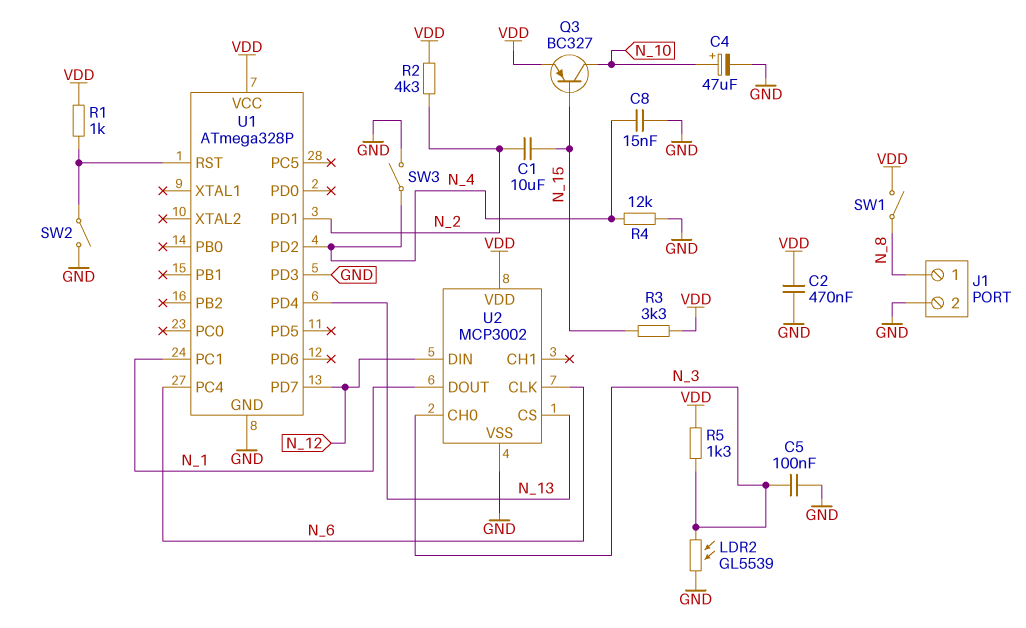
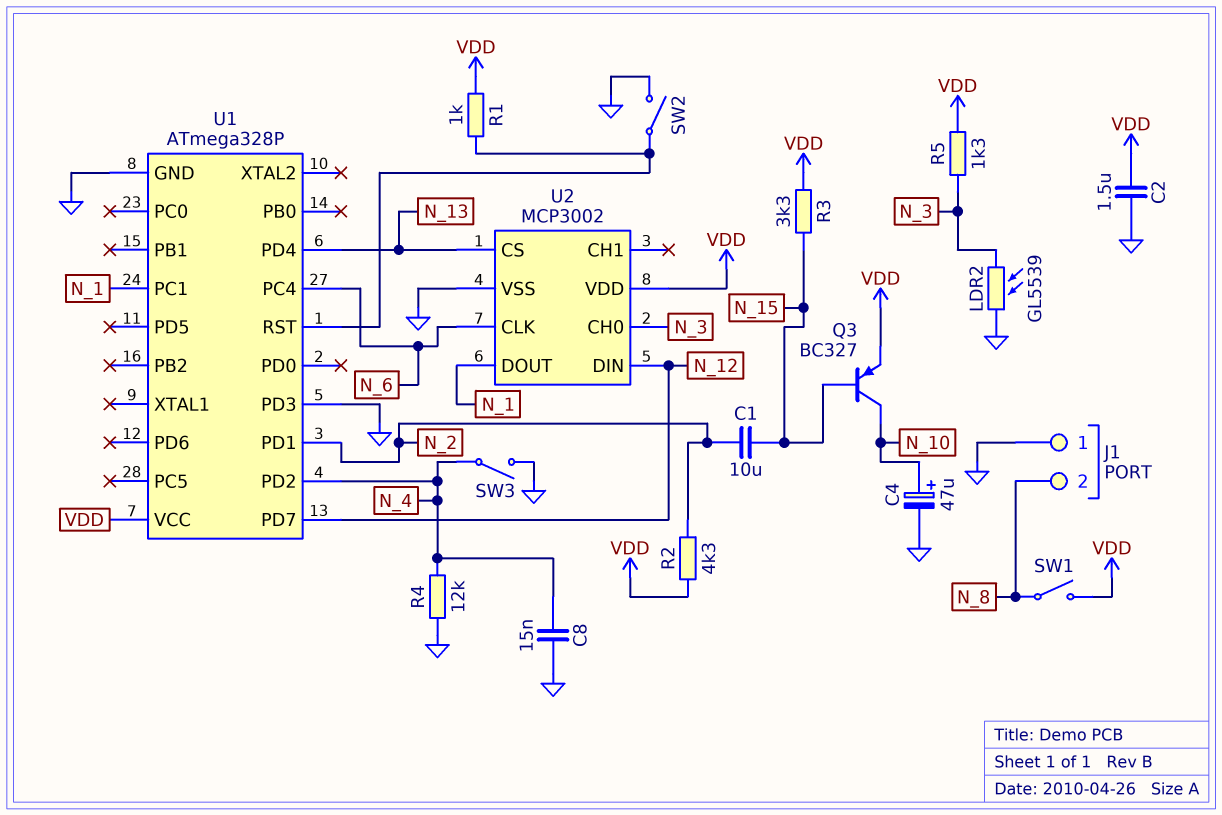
C2: 470nF (GND, VDD) -> 1.5uF (GND, VDD)
C5: 100nF (GND, N_3) -> none
J1 pin 1: N_8 -> GND
J1 pin 2: GND -> N_8

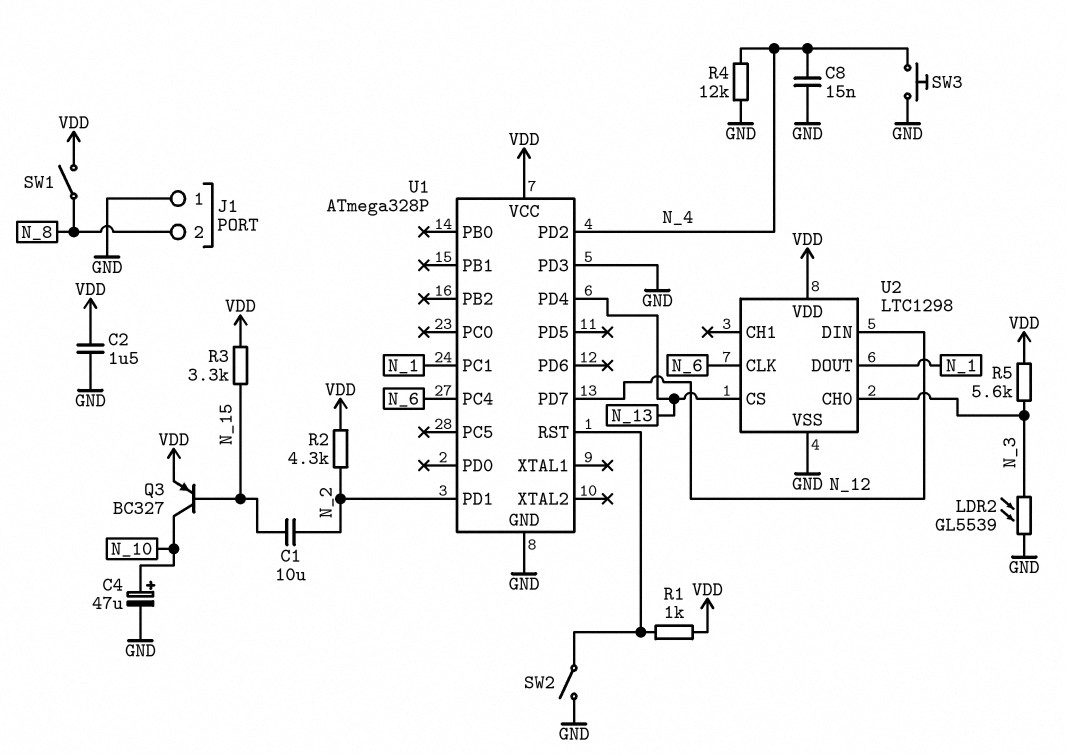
R5: 1.3k (N_3, VDD) -> 5.6k (N_3, VDD)
SW3: switch (GND, N_4) -> button (GND, N_4)
U2: MCP3002 -> LTC1298

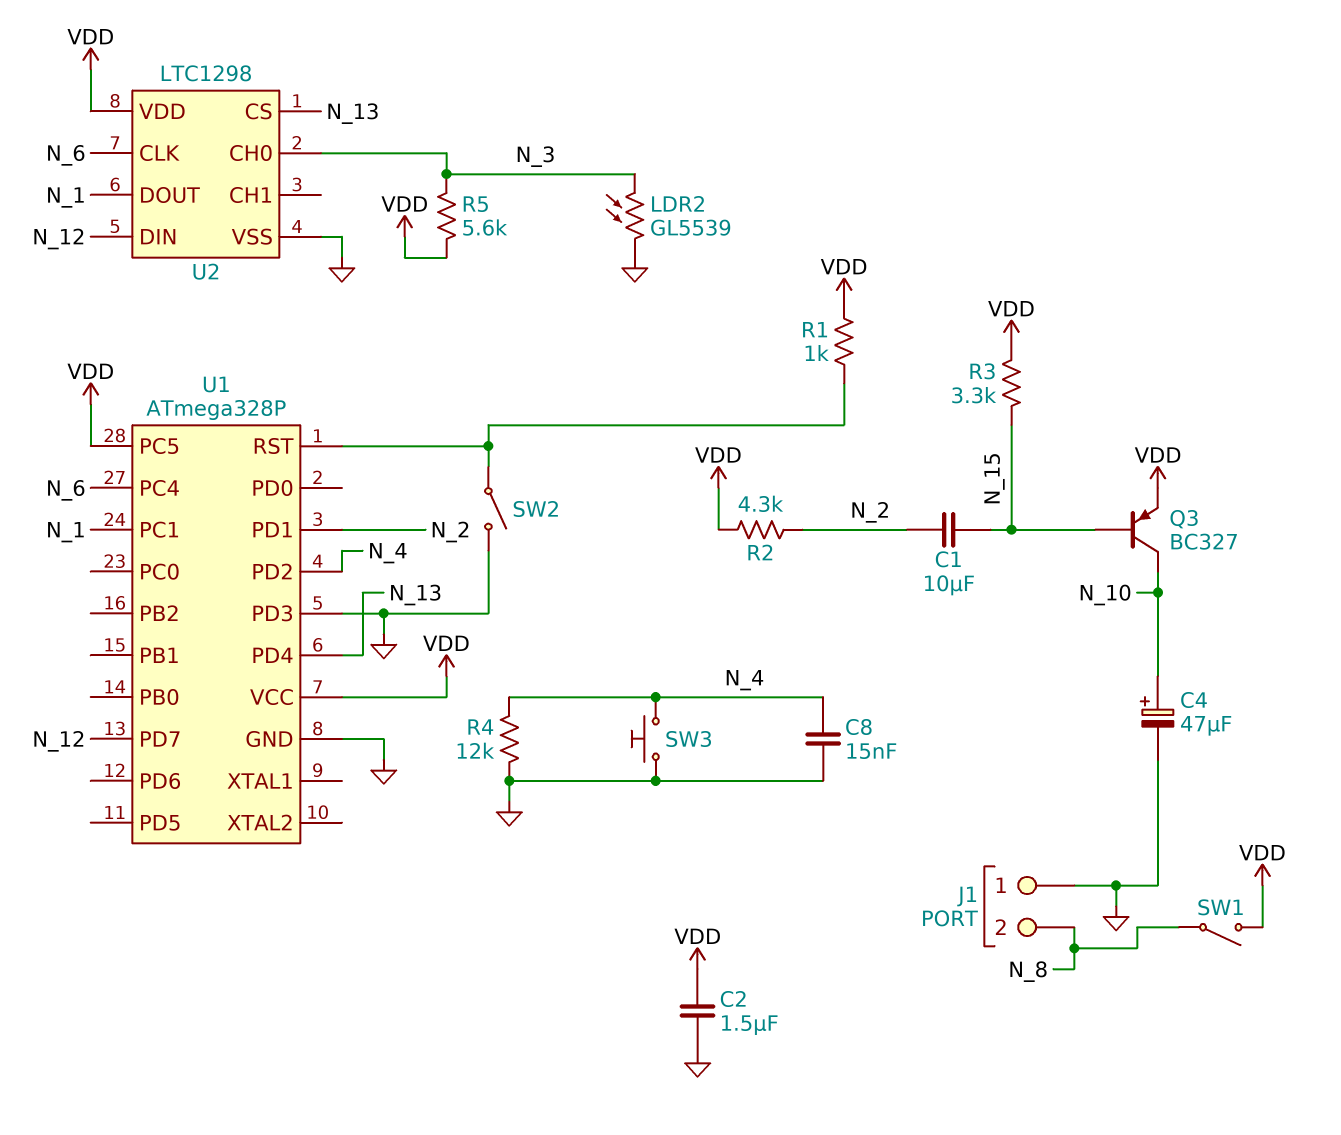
U1 pin PC5: none -> VDD

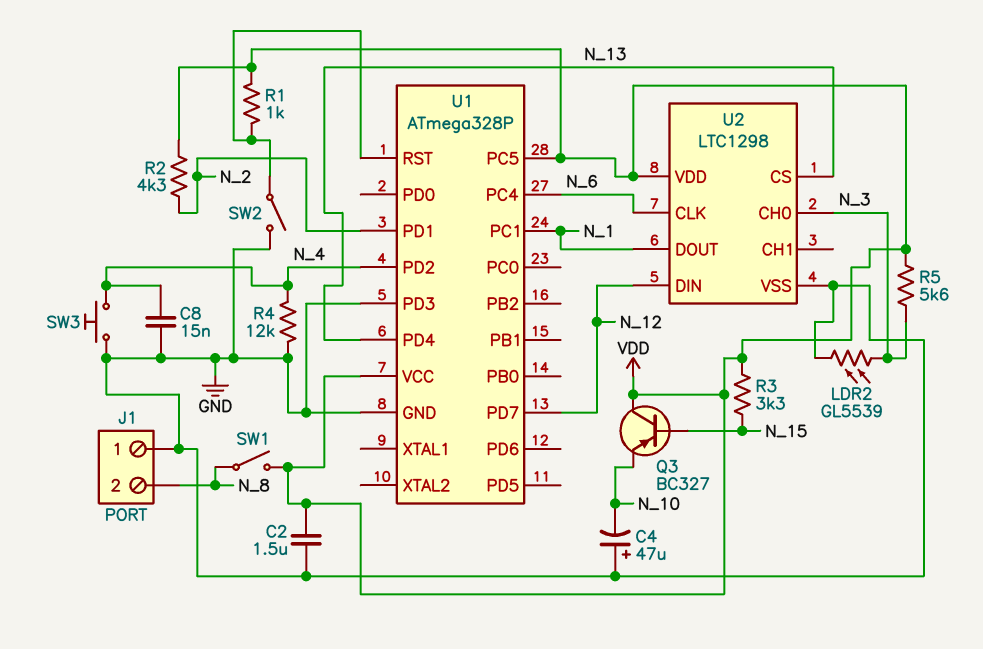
C1: 10uF (N_2, N_15) -> none
C4: 47uF (plus N_10, minus GND) -> 47uF (plus GND, minus N_10)
Q3: PNP BC327 (B N_15, C N_10, E VDD) -> PNP BC327 (B N_15, C VDD, E N_10)

